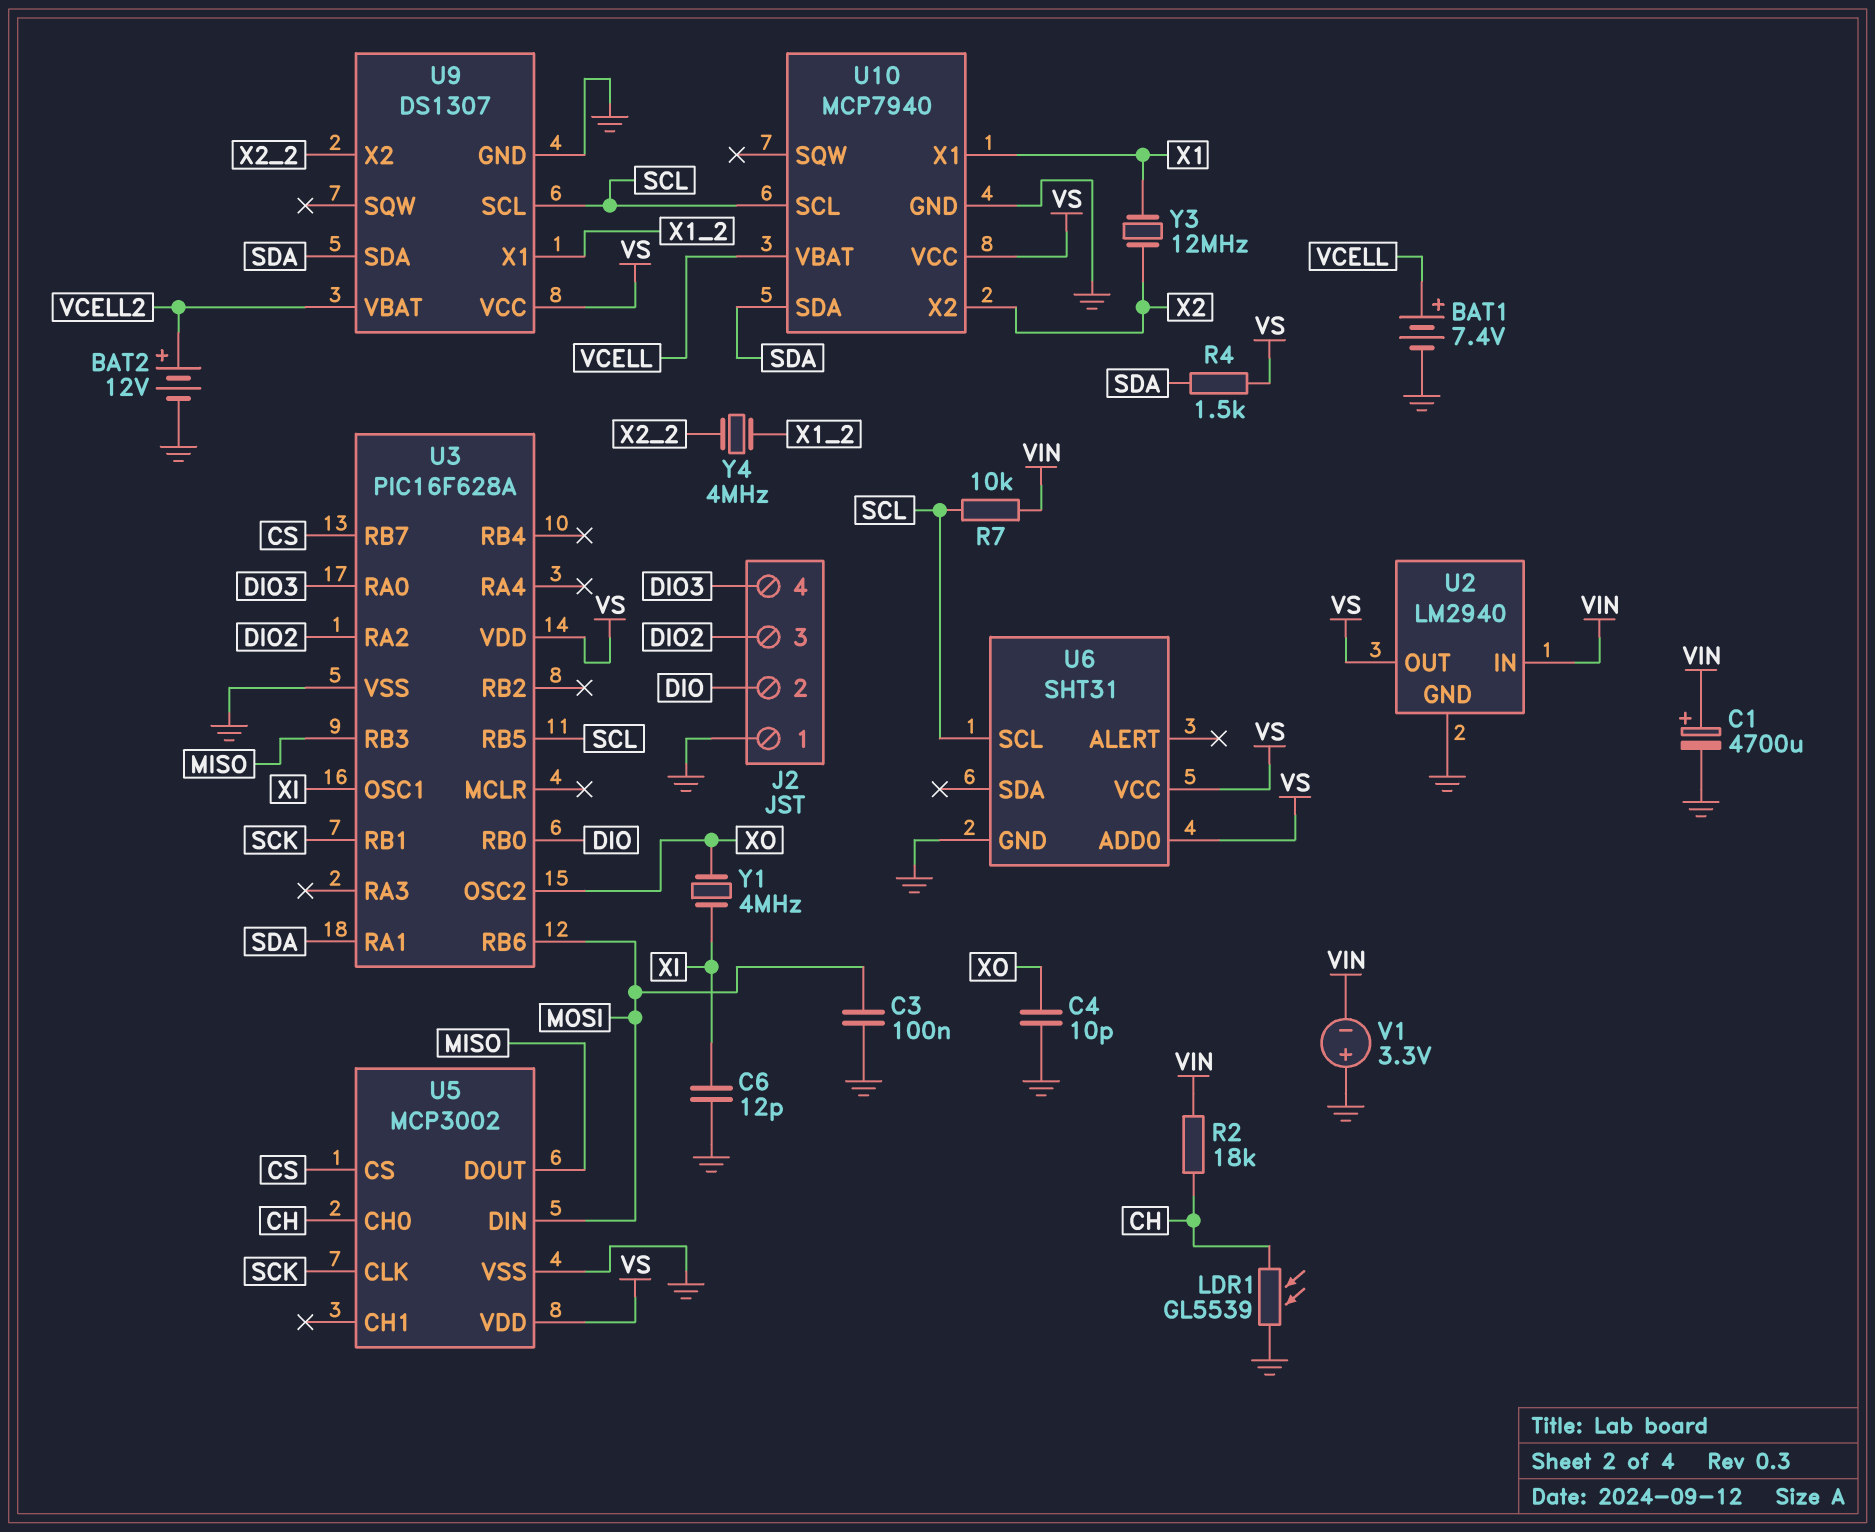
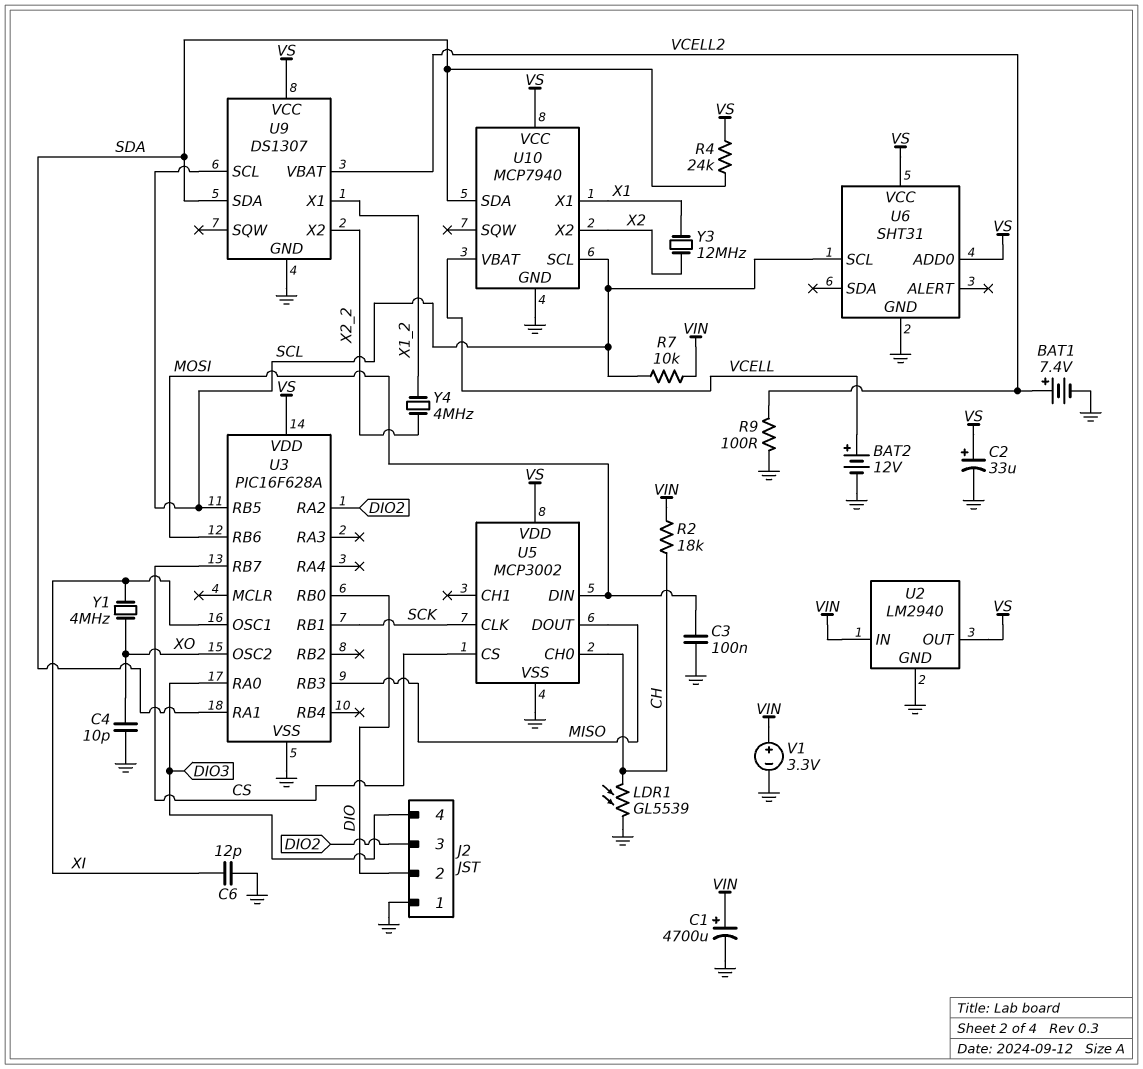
BAT1: 7.4V (plus VCELL, minus GND) -> 7.4V (plus VCELL2, minus GND)
BAT2: 12V (plus VCELL2, minus GND) -> 12V (plus VCELL, minus GND)
C2: none -> 33uF (plus VS, minus GND)
R4: 1.5k (SDA, VS) -> 24k (SDA, VS)
R9: none -> 100 (GND, VCELL2)
V1: 3.3V (plus GND, minus VIN) -> 3.3V (plus VIN, minus GND)

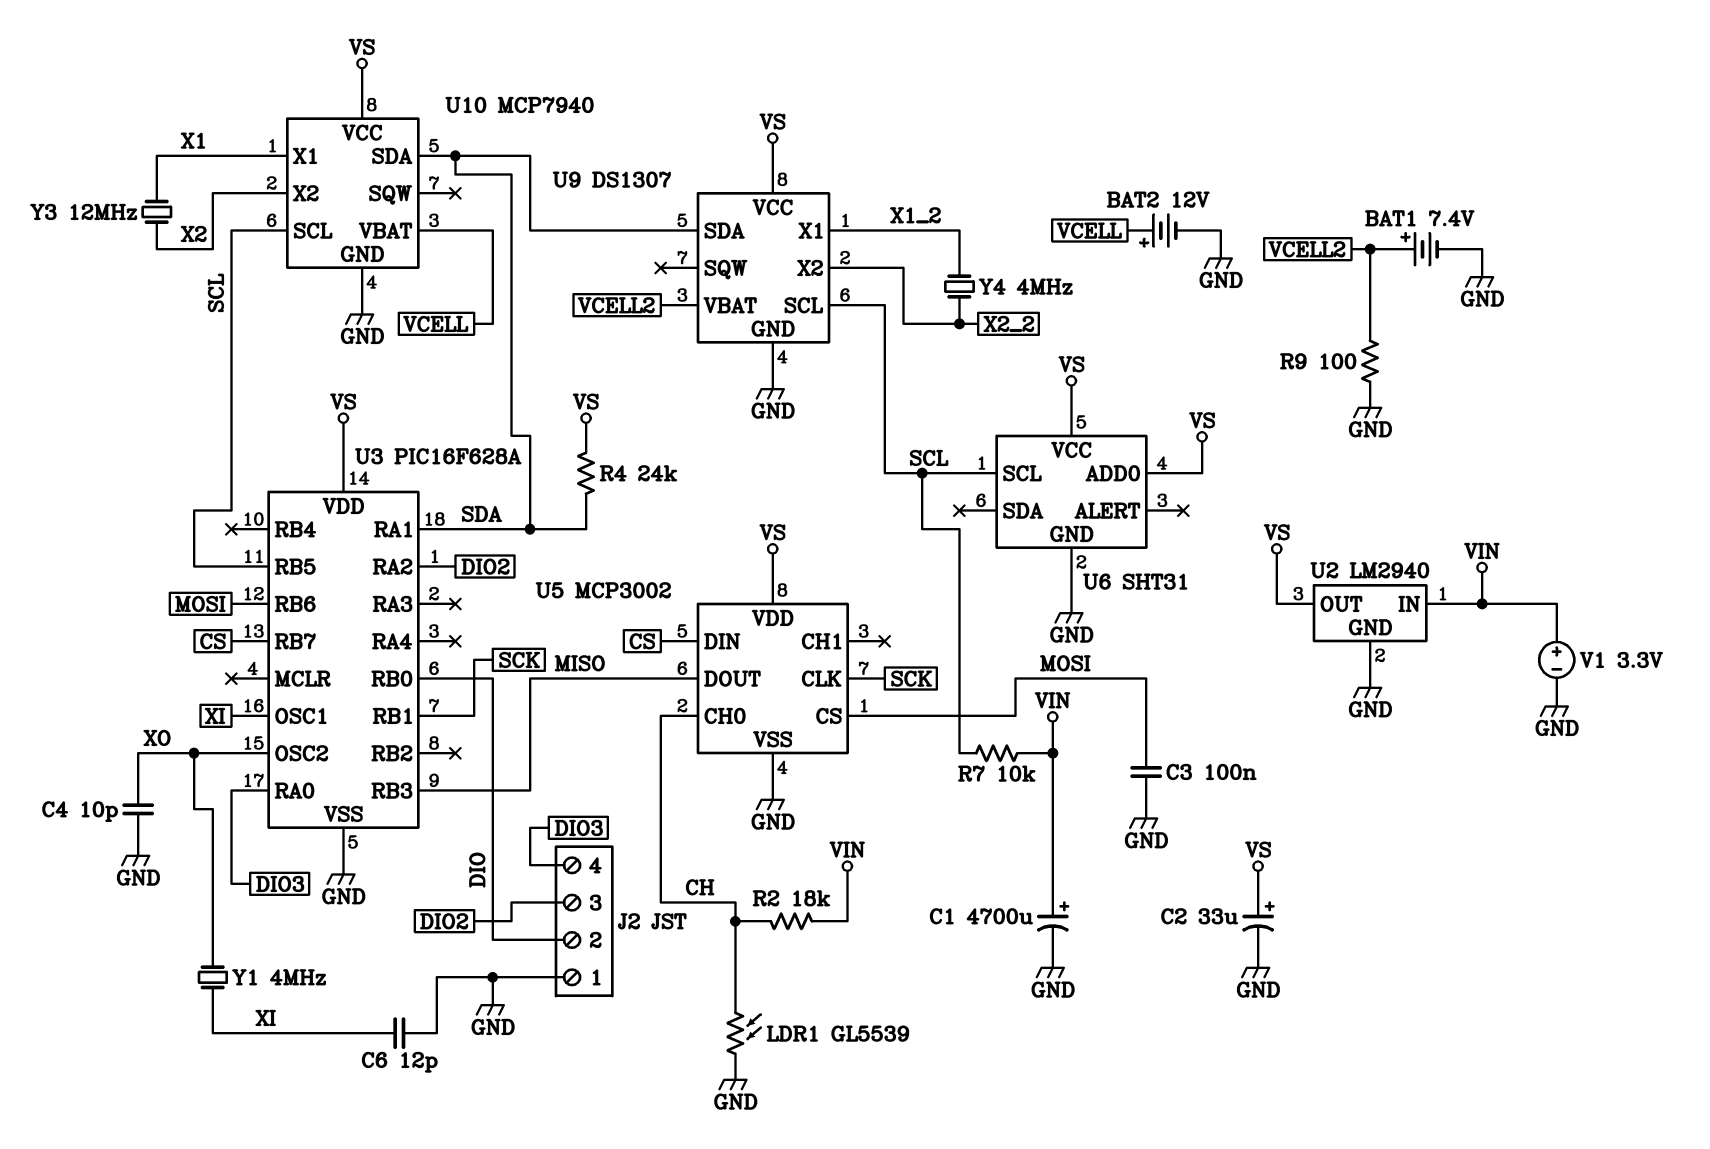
U5 pin CS: CS -> MOSI
U5 pin DIN: MOSI -> CS

